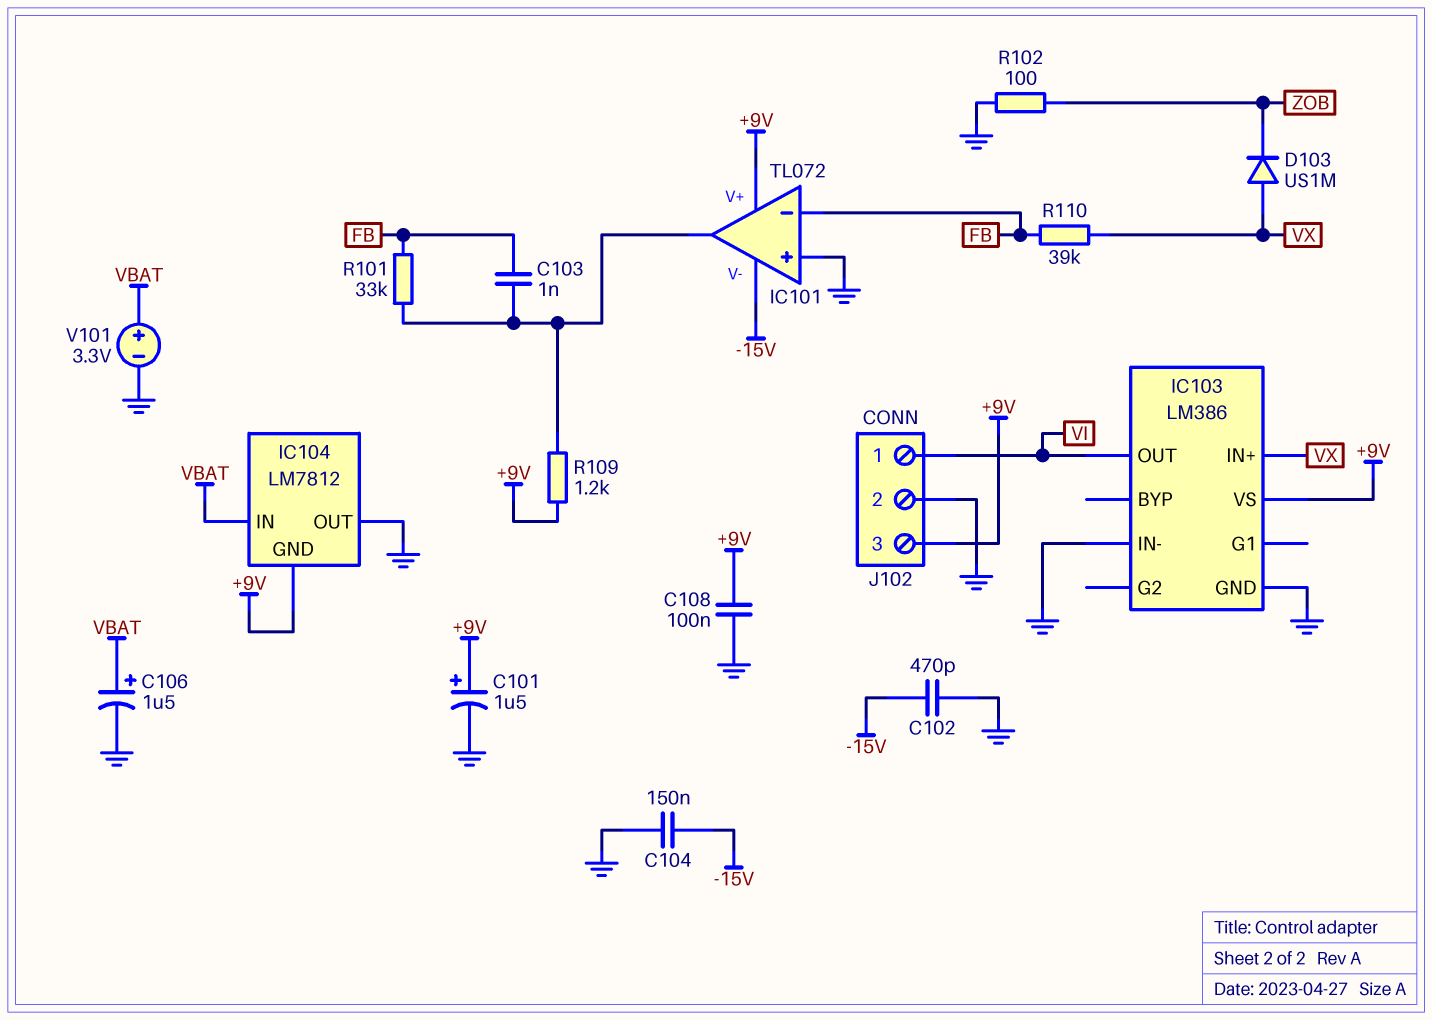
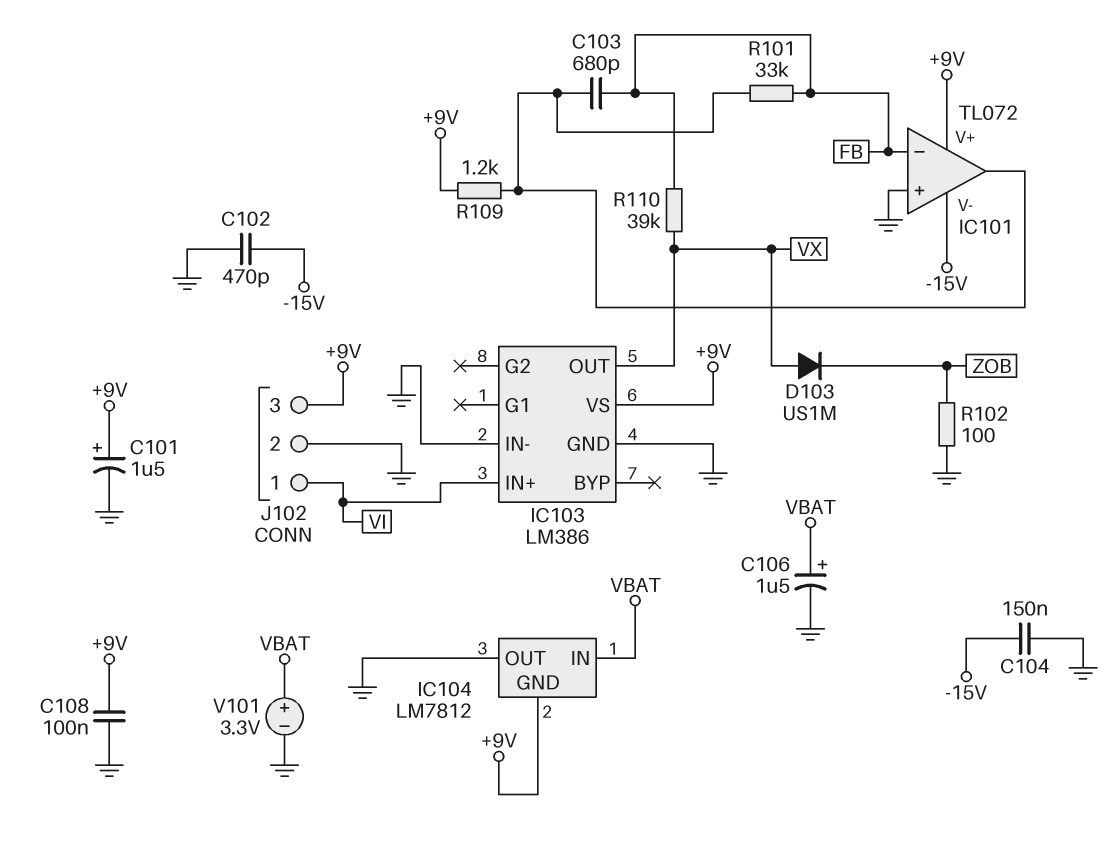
C103: 1nF (FB, IC101/out) -> 680pF (FB, IC101/out)
IC103 pin IN+: VX -> VI
IC103 pin OUT: VI -> VX

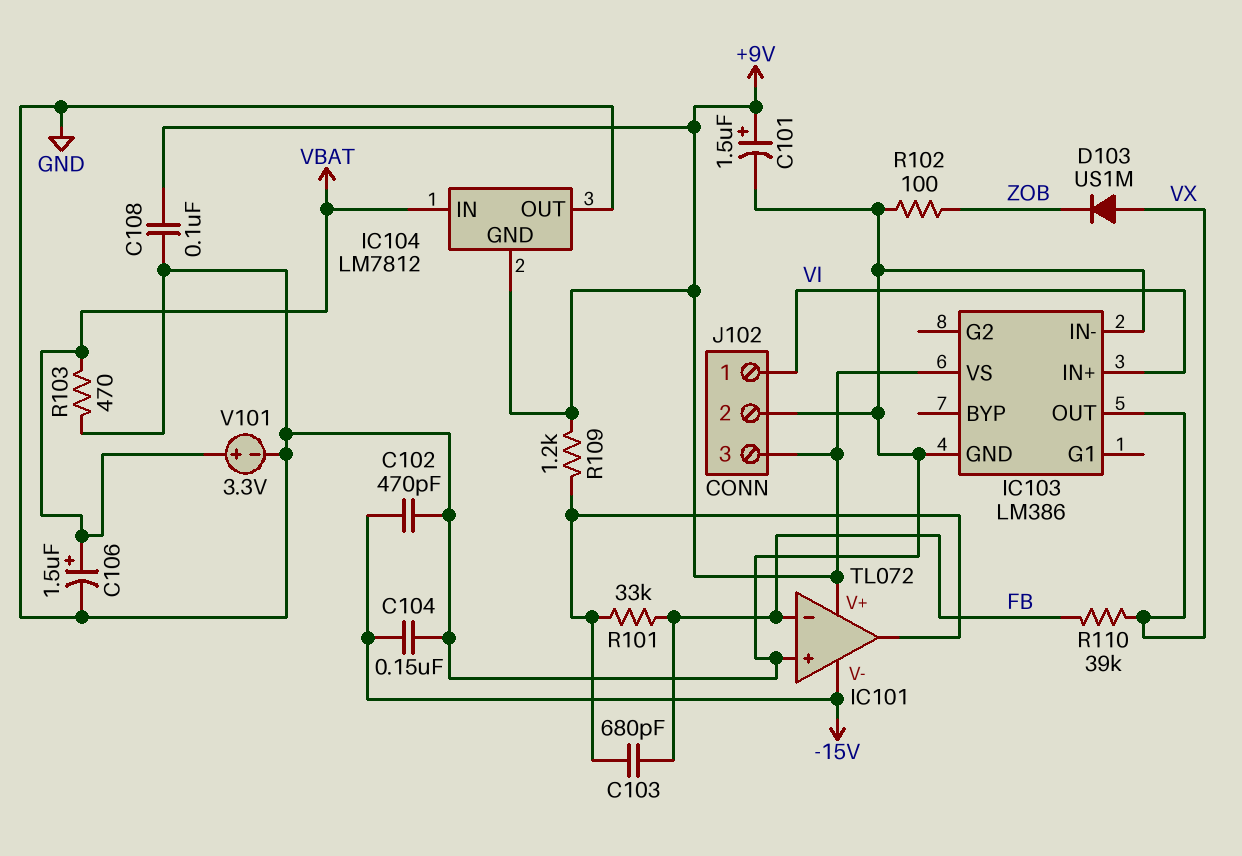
R103: none -> 470 (GND, VBAT)

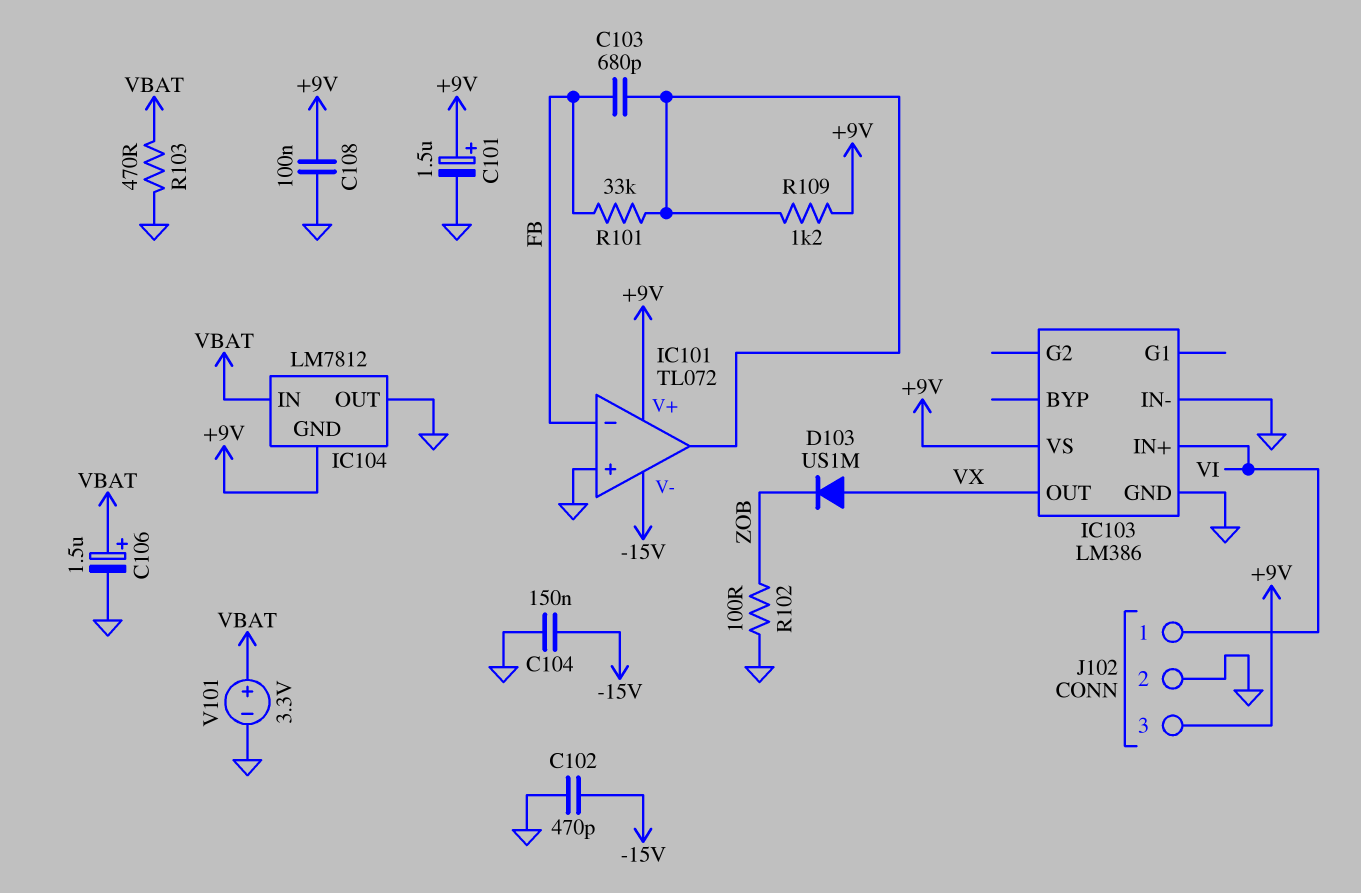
R110: 39k (FB, VX) -> none

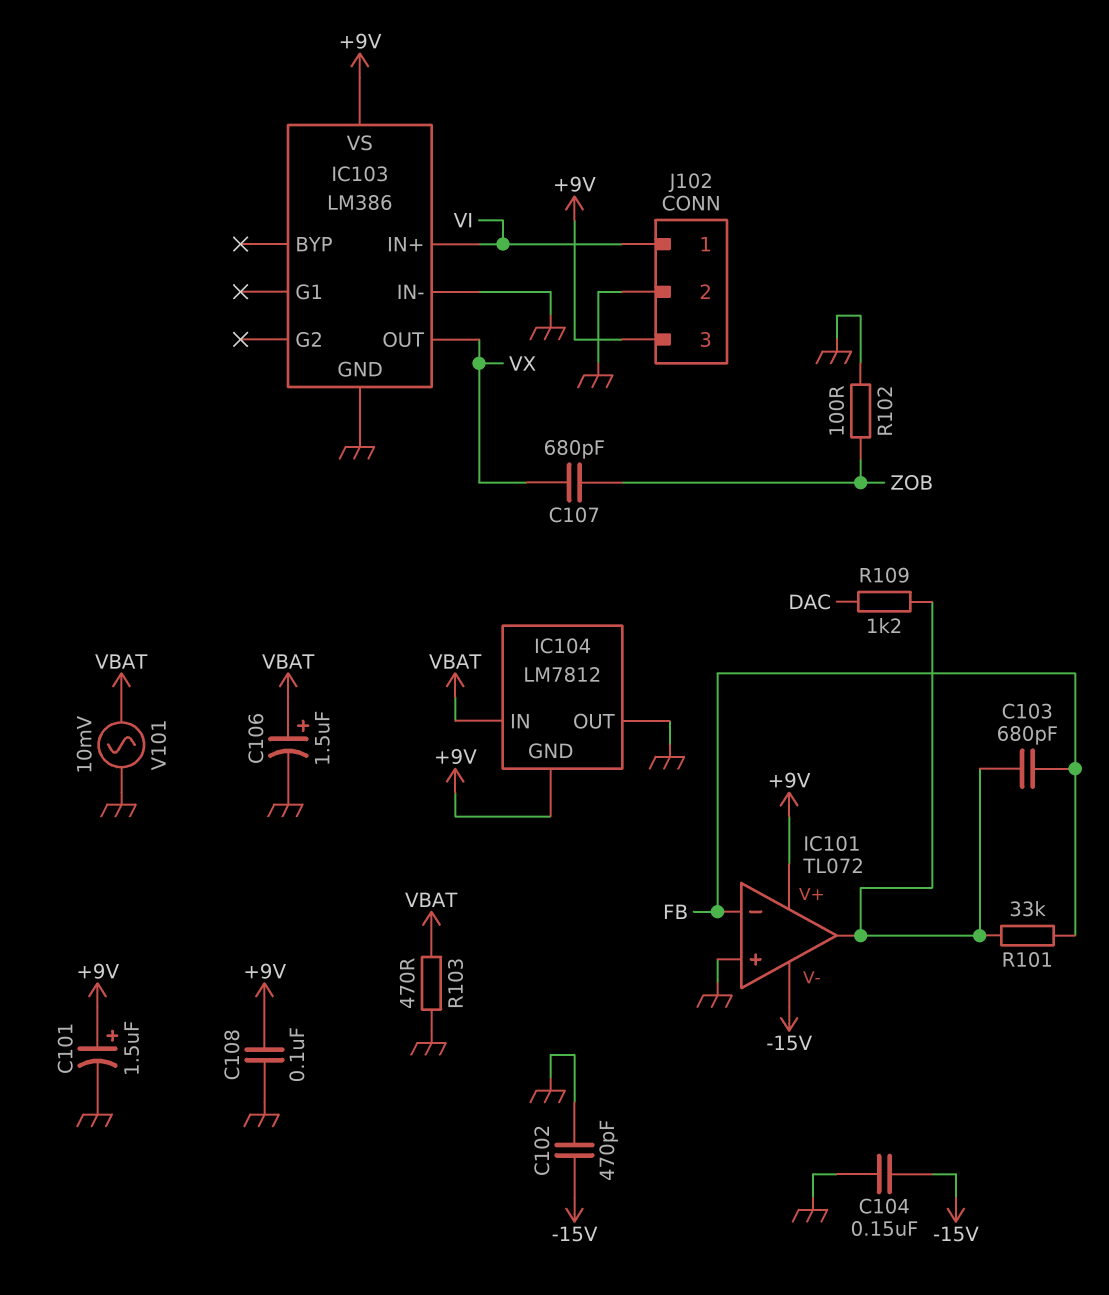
C107: none -> 680pF (VX, ZOB)
D103: diode US1M (A VX, K ZOB) -> none
R109: 1.2k (+9V, IC101/out) -> 1.2k (DAC, IC101/out)
V101: 3.3V (plus VBAT, minus GND) -> AC 10mV (GND, VBAT)

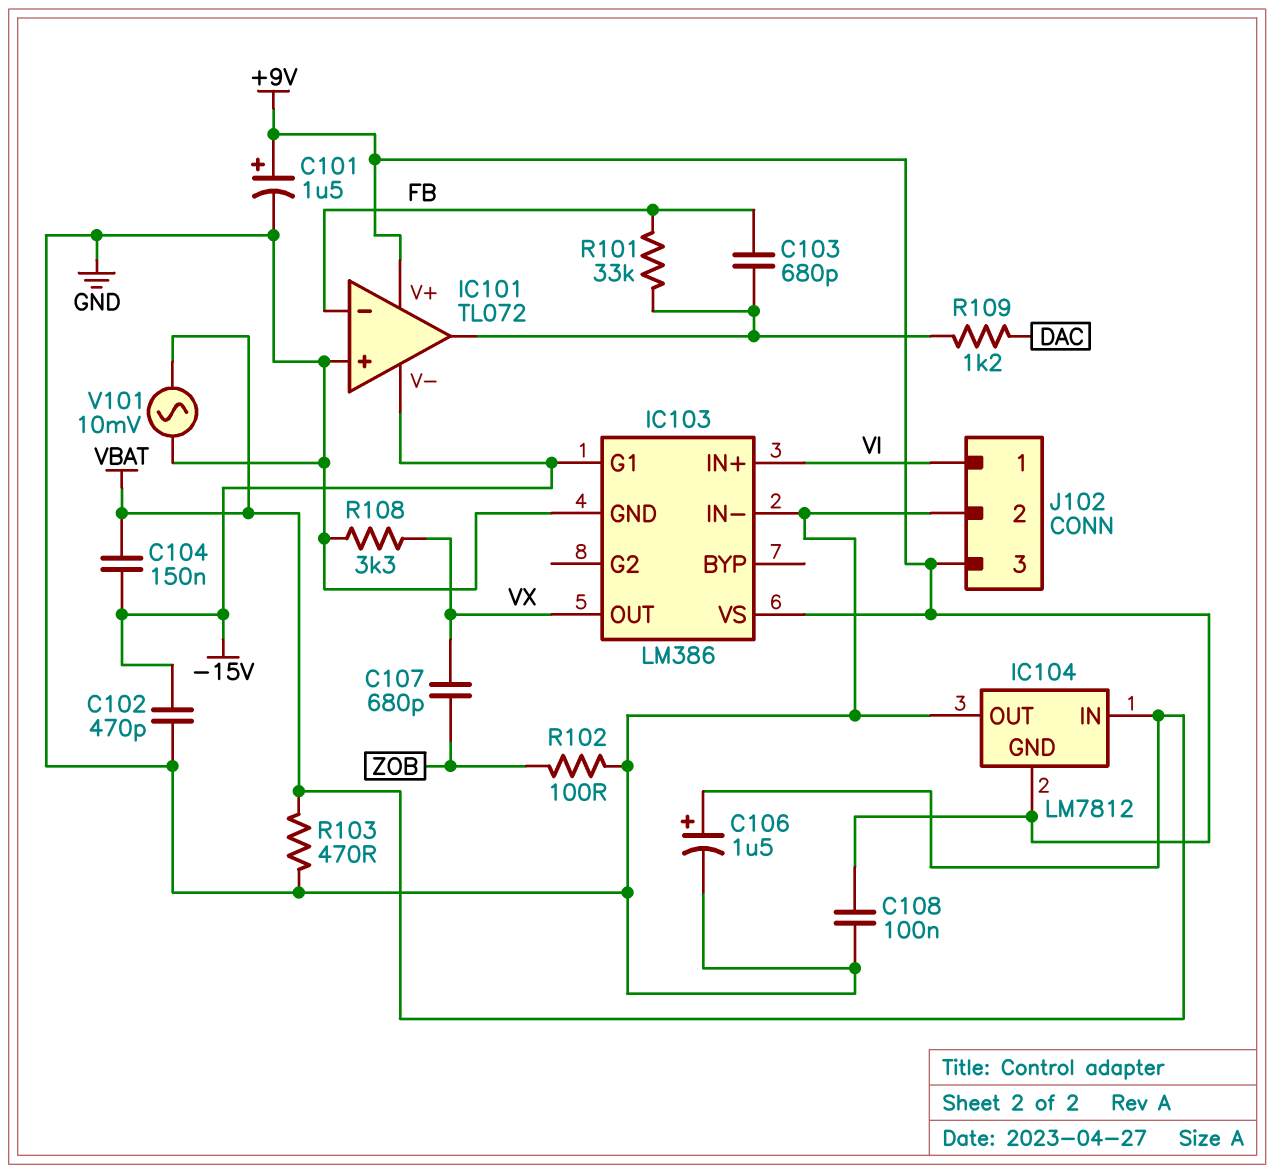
C104: 150nF (-15V, GND) -> 150nF (-15V, VBAT)
IC103 pin G1: none -> -15V
R108: none -> 3.3k (GND, VX)

